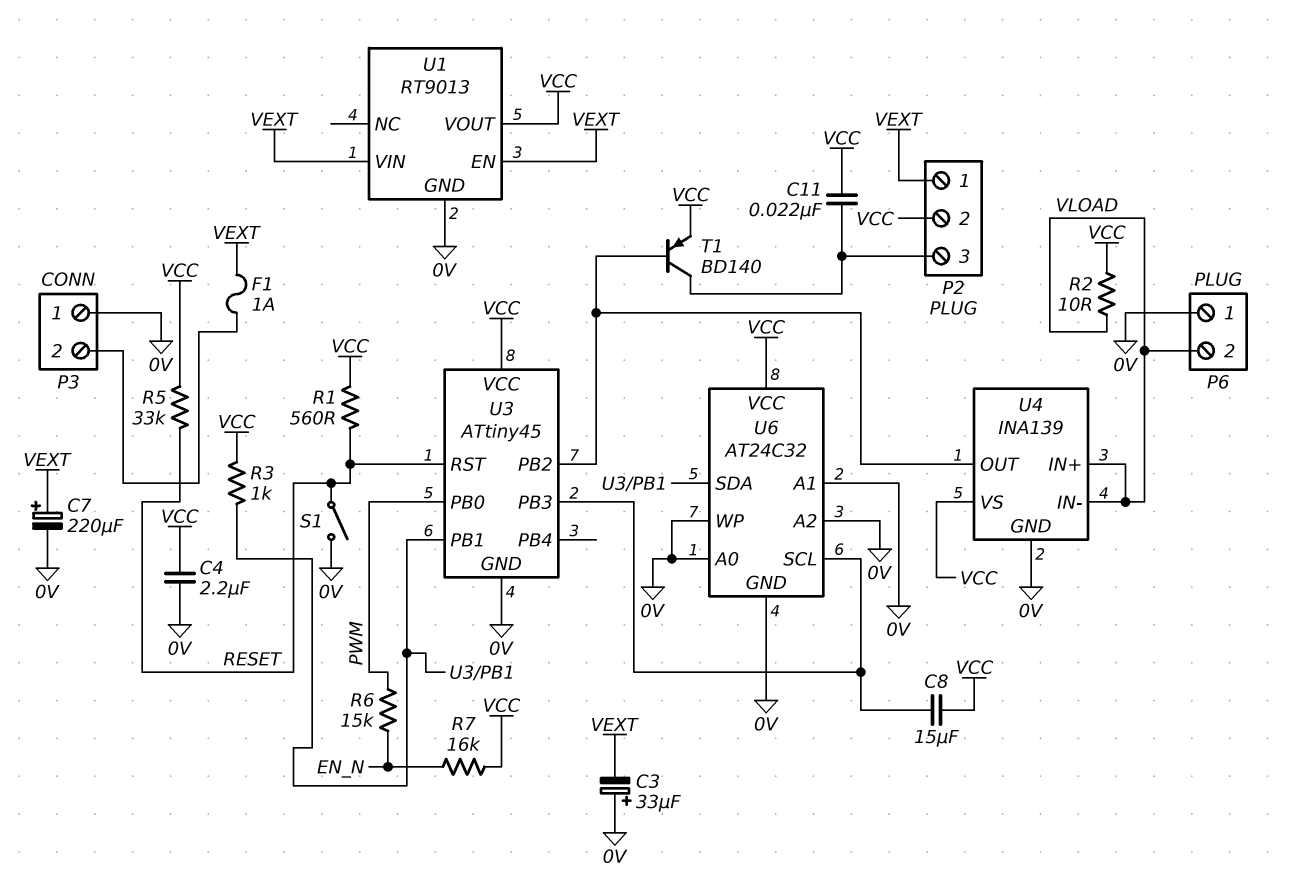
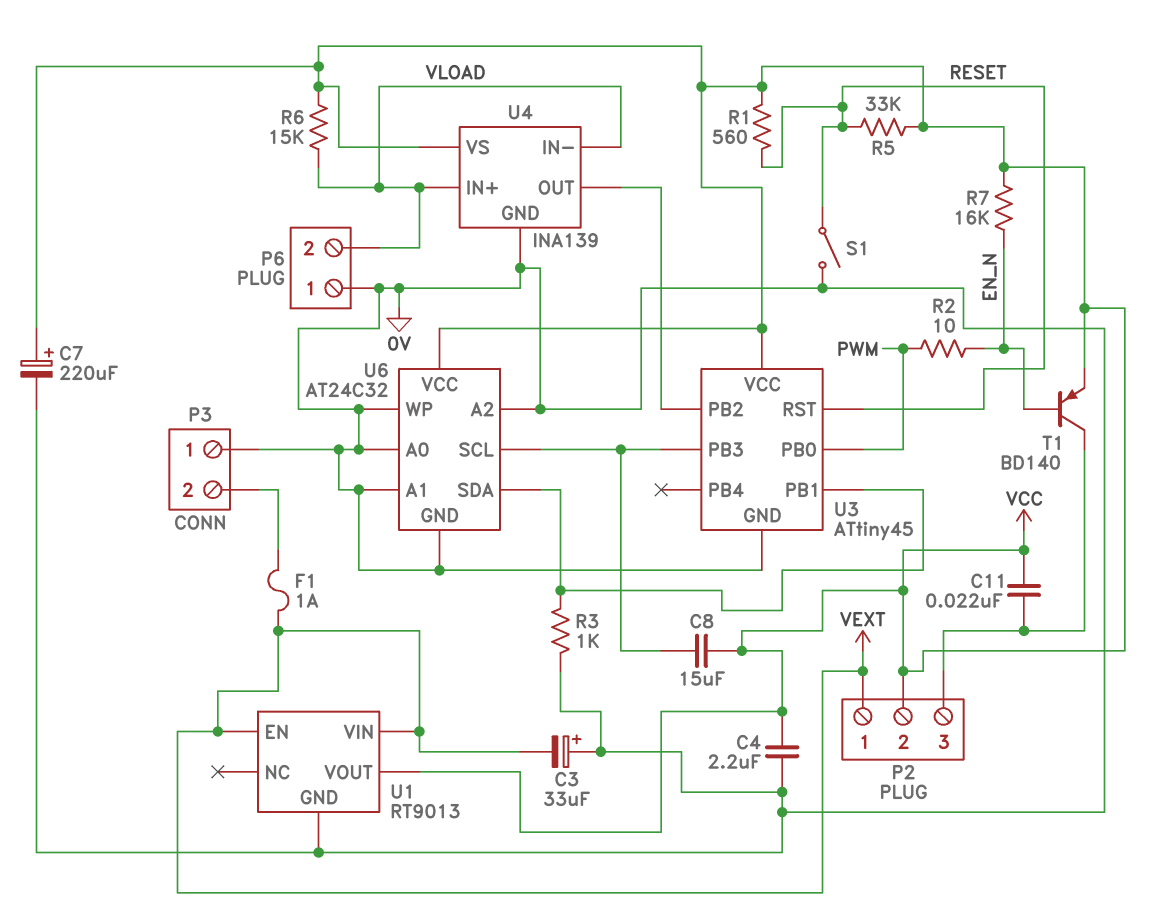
C7: 220uF (plus VEXT, minus 0V) -> 220uF (plus VCC, minus 0V)
R2: 10 (VCC, VLOAD) -> 10 (EN_N, PWM)
R3: 1k (U3/PB1, VCC) -> 1k (0V, U3/PB1)
R6: 15k (EN_N, PWM) -> 15k (VCC, VLOAD)
T1: PNP BD140 (B U3/PB2, C P2/3, E VCC) -> PNP BD140 (B EN_N, C P2/3, E VCC)

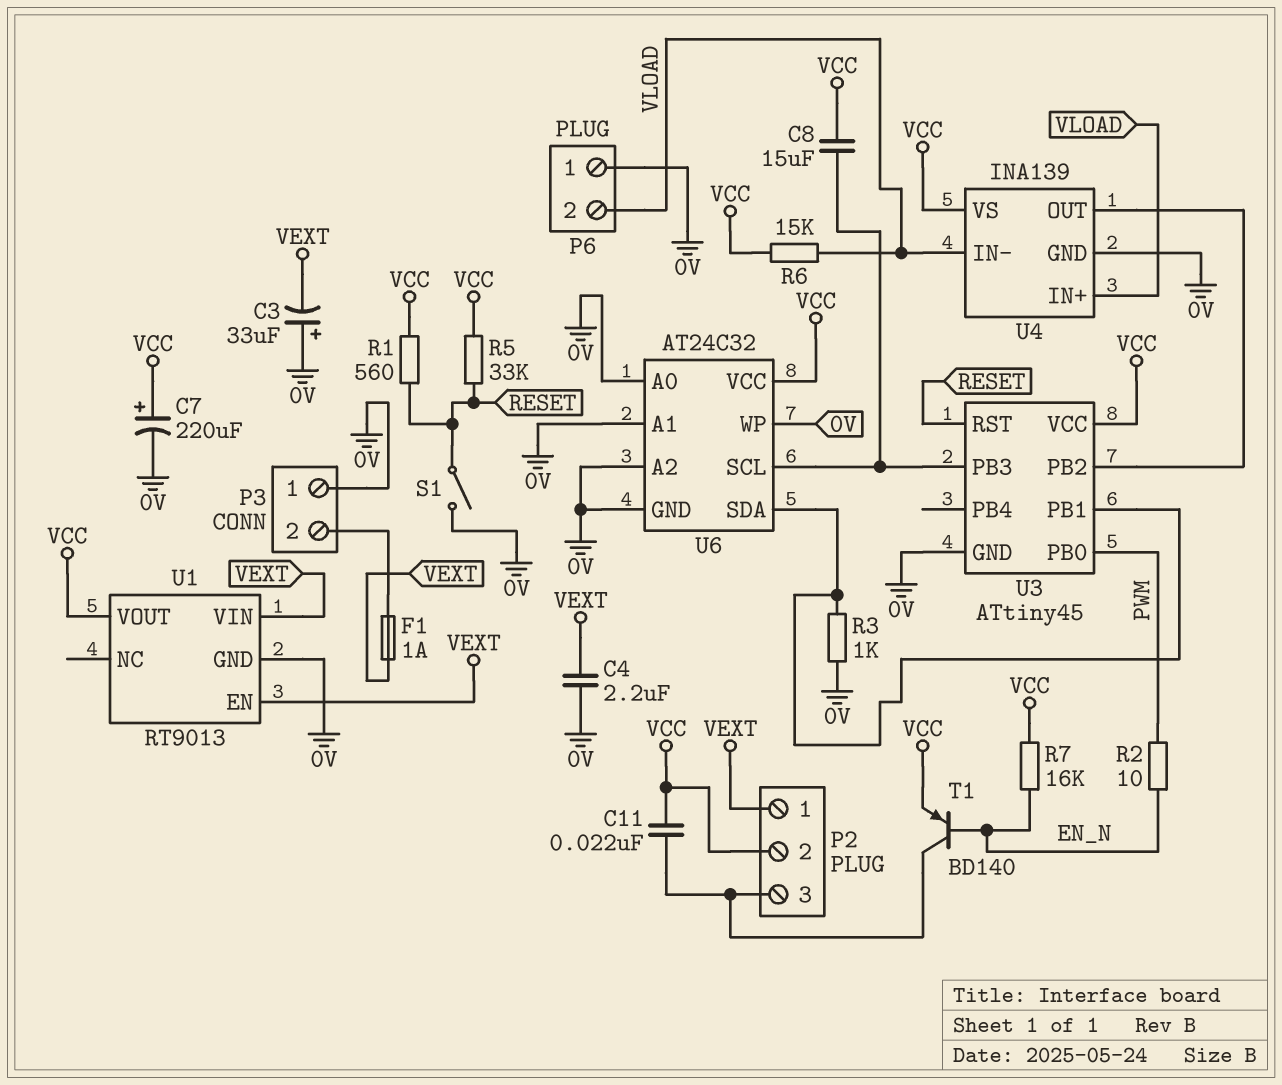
C4: 2.2uF (0V, VCC) -> 2.2uF (0V, VEXT)

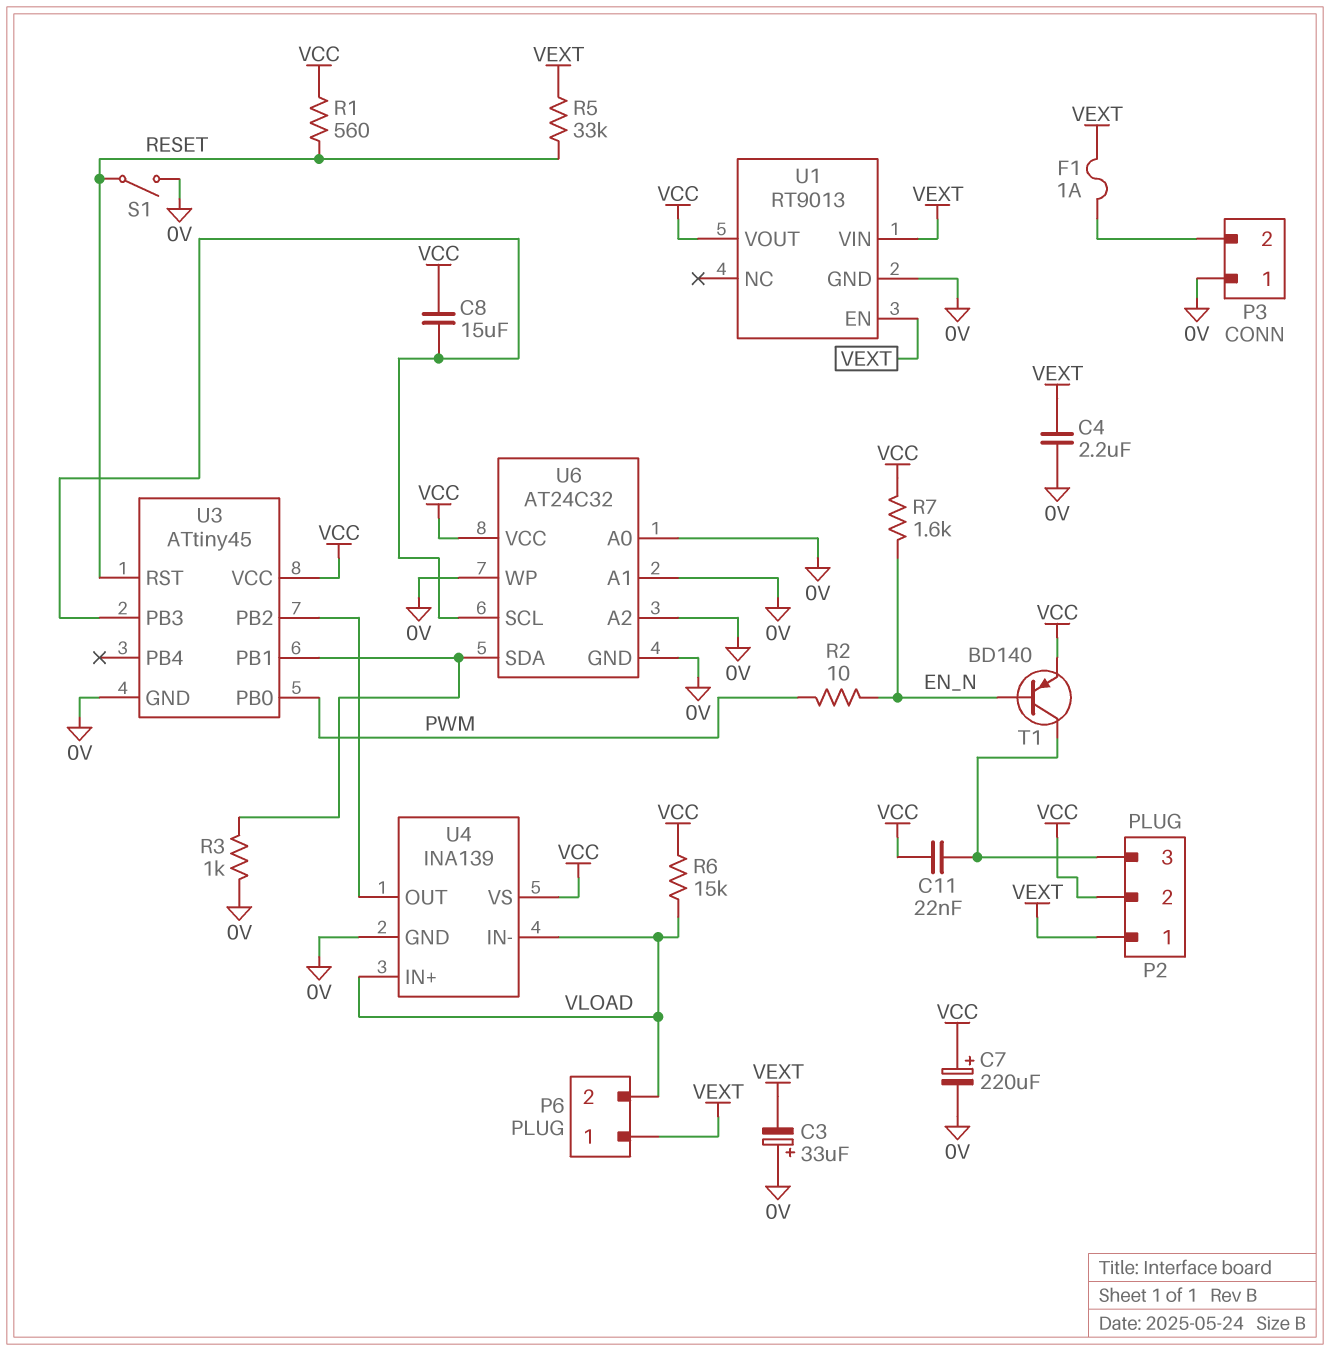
P6 pin 1: 0V -> VEXT
R5: 33k (RESET, VCC) -> 33k (RESET, VEXT)
R7: 16k (EN_N, VCC) -> 1.6k (EN_N, VCC)

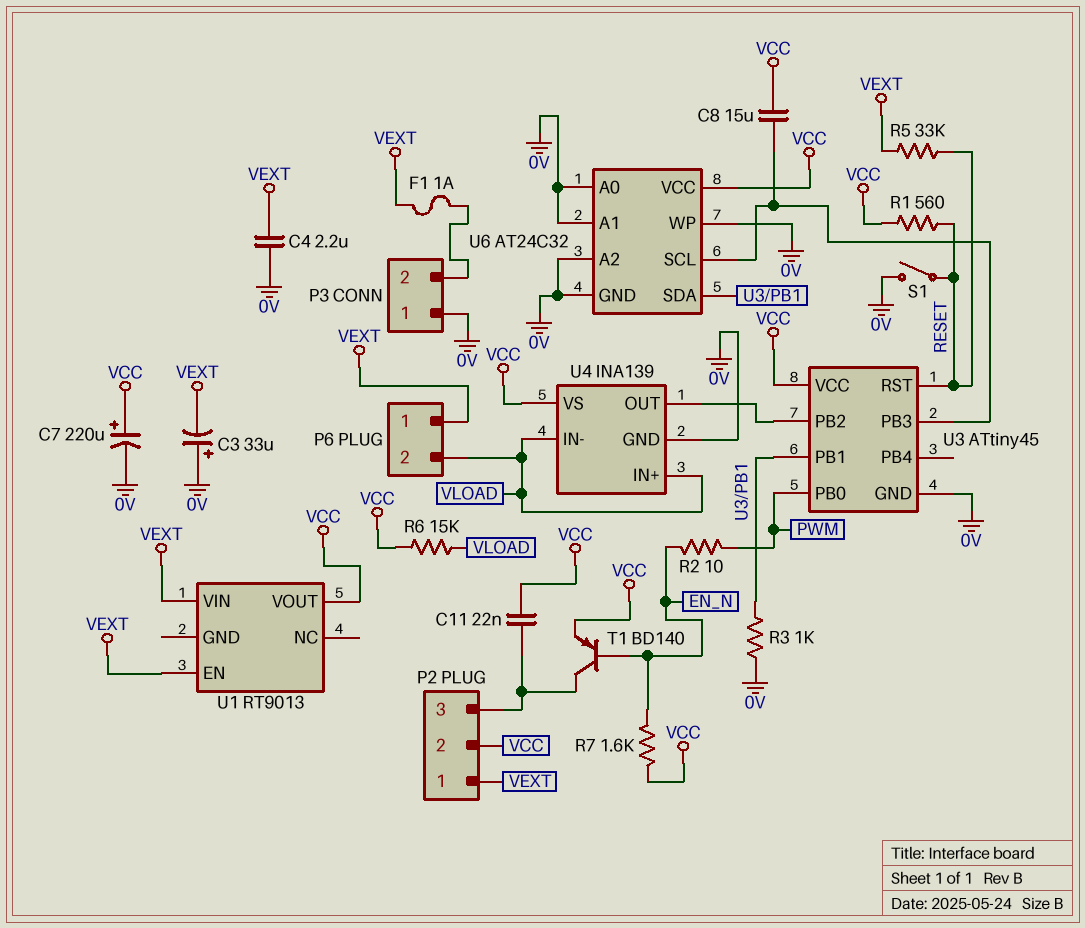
U1 pin GND: 0V -> none

